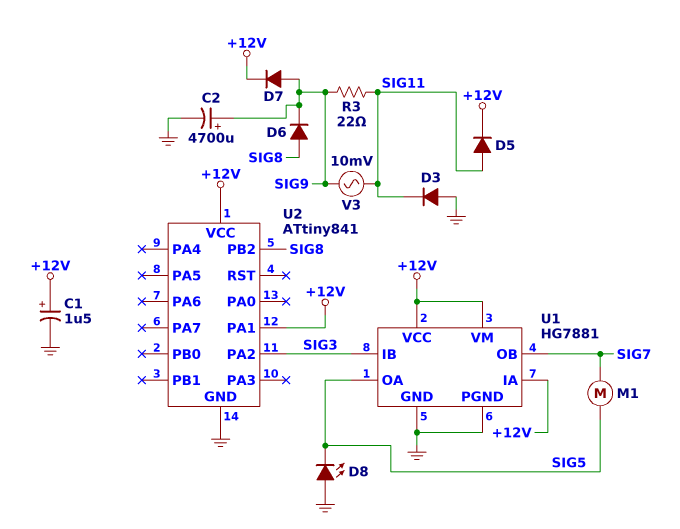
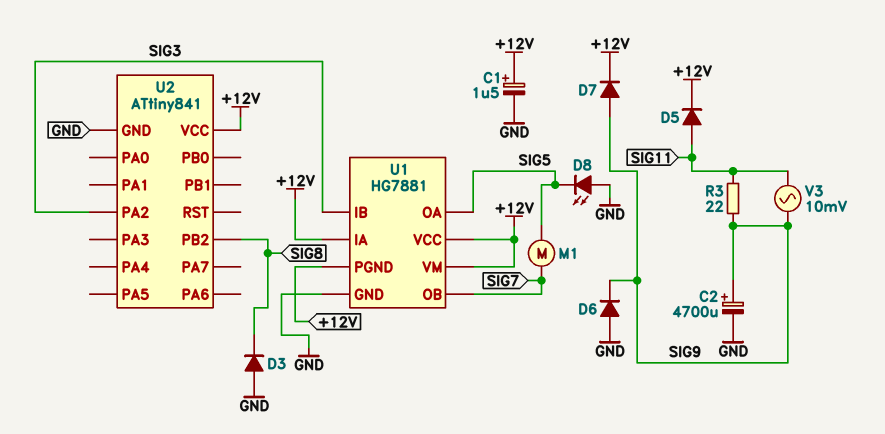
D3: diode (A GND, K SIG11) -> diode (A GND, K SIG8)
D6: diode (A SIG8, K SIG9) -> diode (A GND, K SIG9)
U1 pin PGND: GND -> +12V
U2 pin PA1: +12V -> none

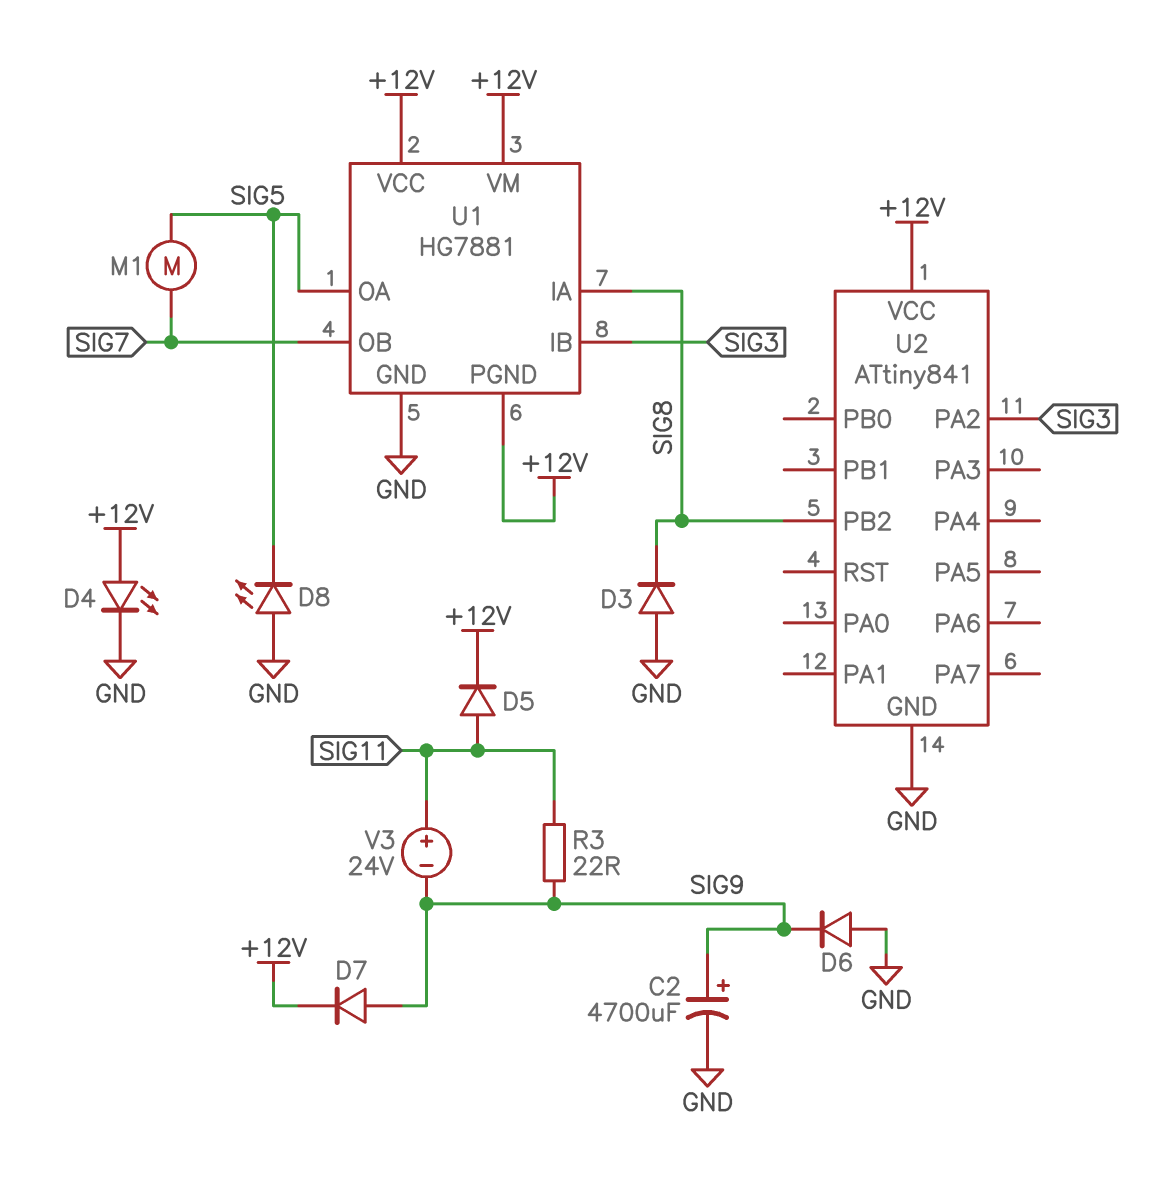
C1: 1.5uF (plus +12V, minus GND) -> none
D4: none -> LED (A +12V, K GND)
U1 pin IA: +12V -> SIG8
V3: AC 10mV (SIG9, SIG11) -> 24V (plus SIG11, minus SIG9)

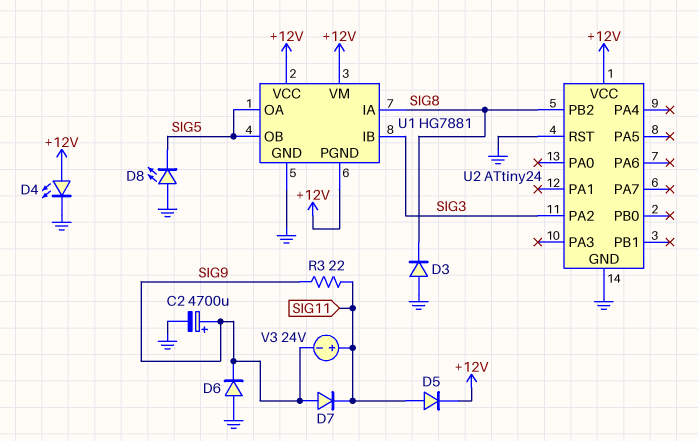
D7: diode (A SIG9, K +12V) -> diode (A SIG9, K SIG11)
M1: motor (SIG5, SIG7) -> none
U1 pin OB: SIG7 -> SIG5
U2: ATtiny841 -> ATtiny24
U2 pin RST: none -> GND

